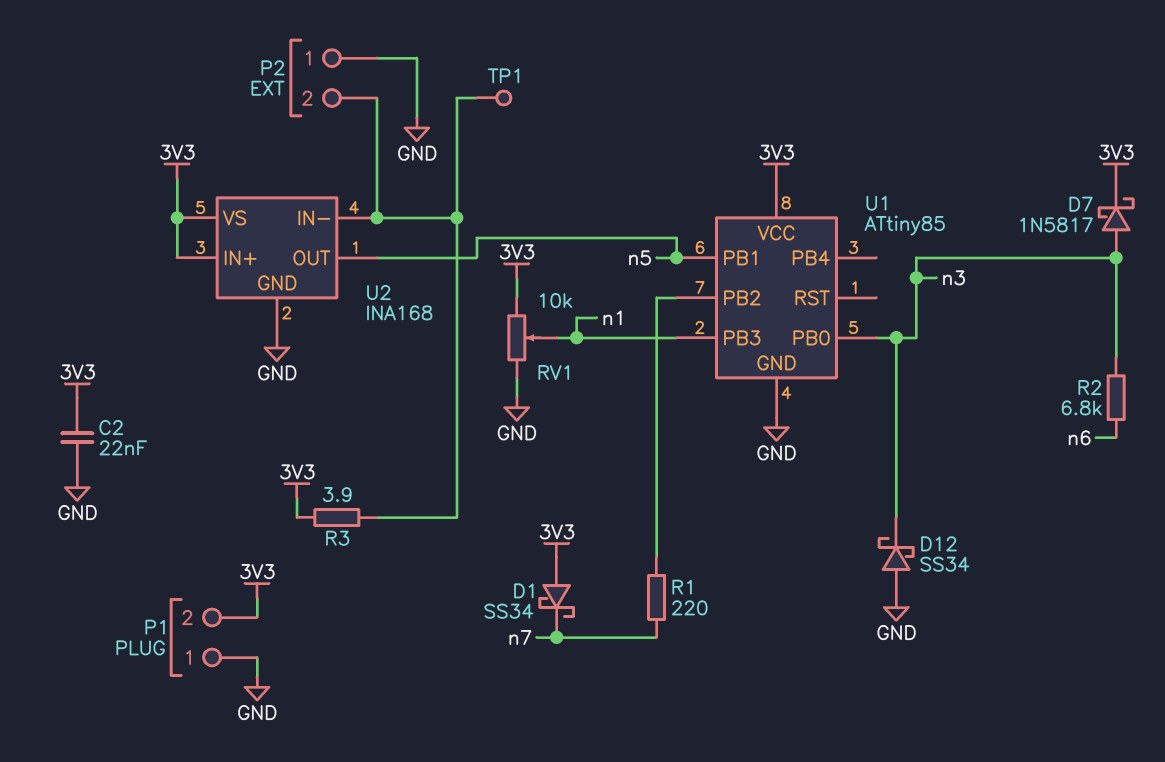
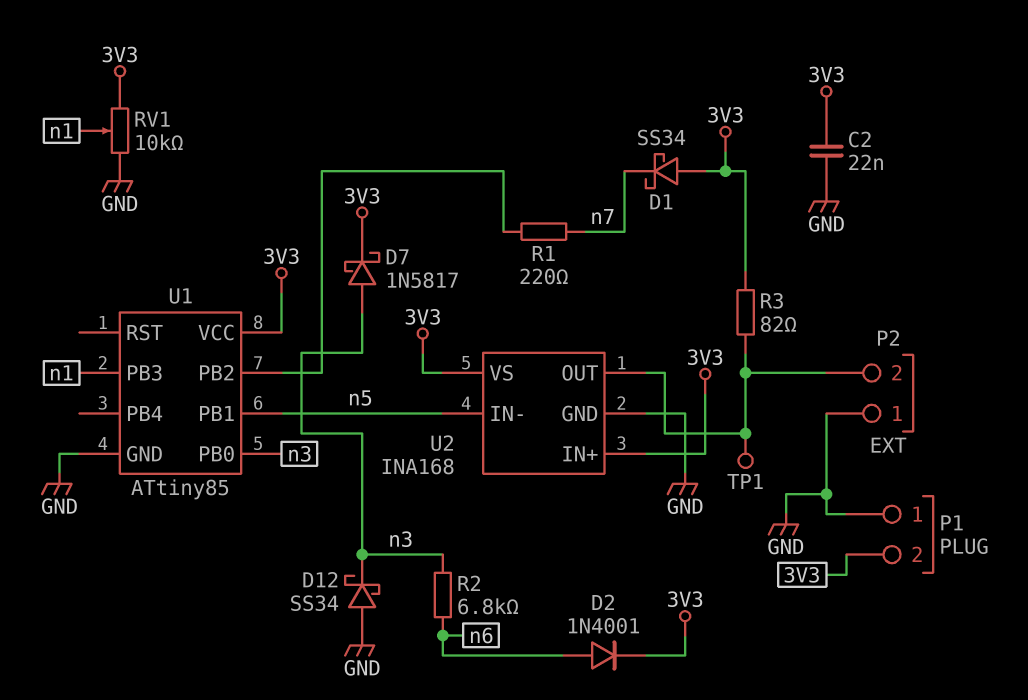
D2: none -> diode 1N4001 (A n6, K 3V3)
R3: 3.9 (3V3, P2/2) -> 82 (3V3, P2/2)
U2 pin IN-: P2/2 -> n5
U2 pin OUT: n5 -> P2/2

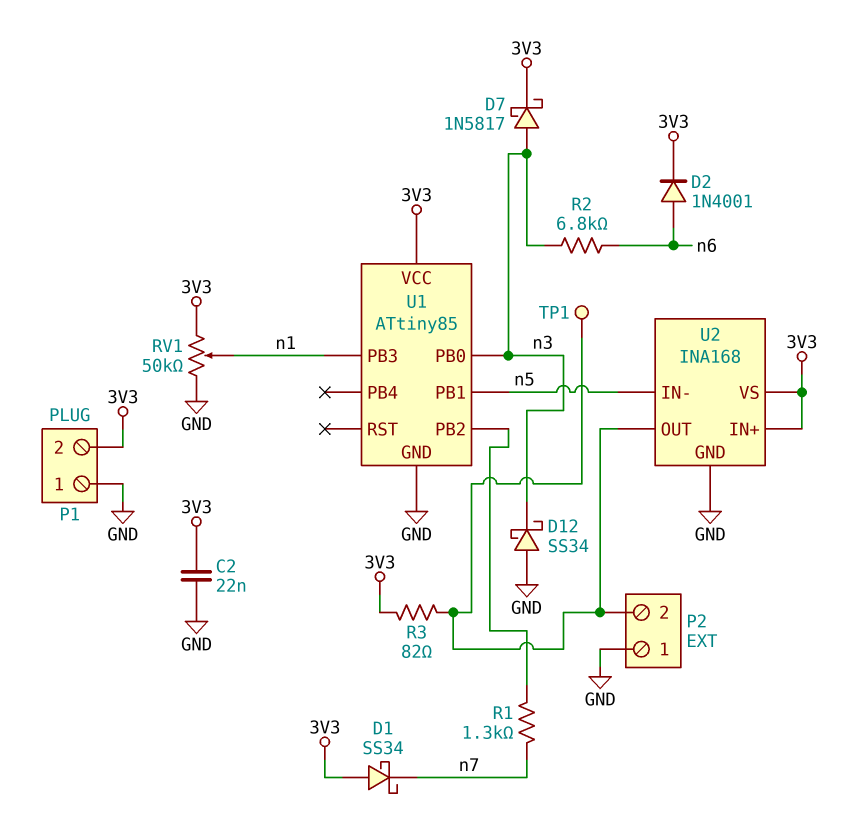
R1: 220 (U1/PB2, n7) -> 1.3k (U1/PB2, n7)
RV1: 10k (3V3, GND, wiper n1) -> 50k (3V3, GND, wiper n1)

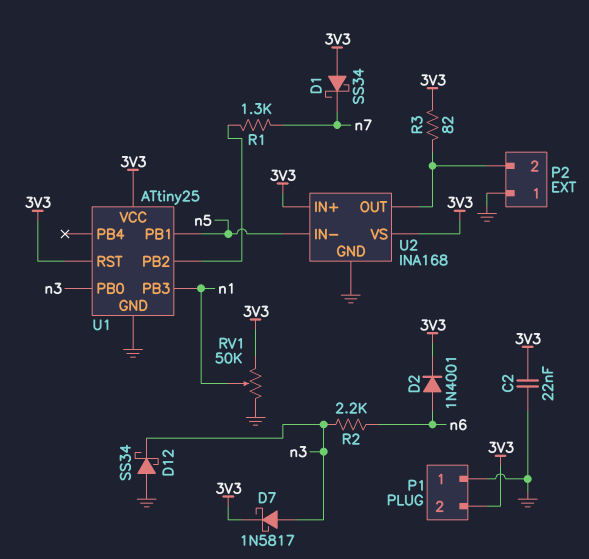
R2: 6.8k (n3, n6) -> 2.2k (n3, n6)
TP1: test point (P2/2) -> none
U1: ATtiny85 -> ATtiny25
U1 pin RST: none -> 3V3

